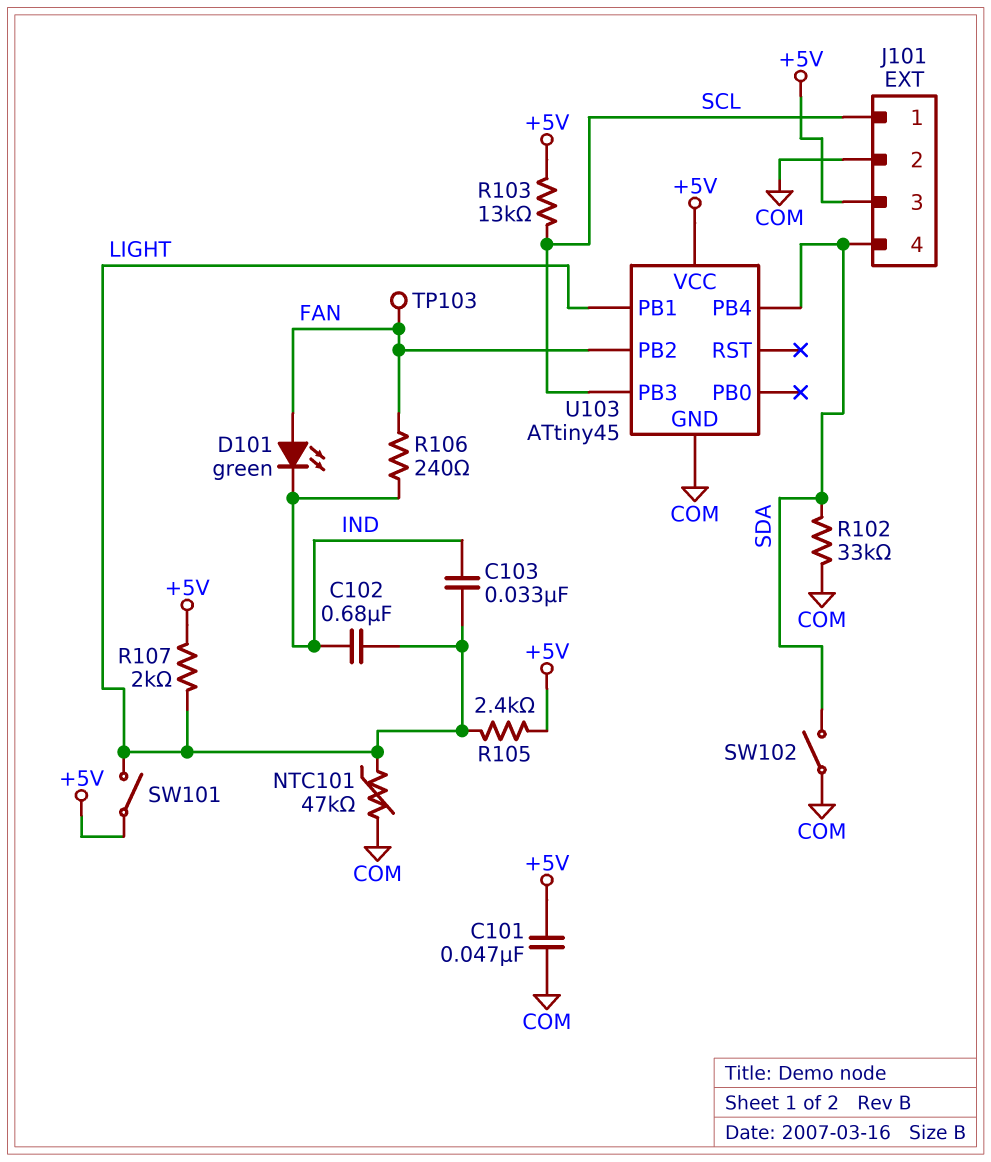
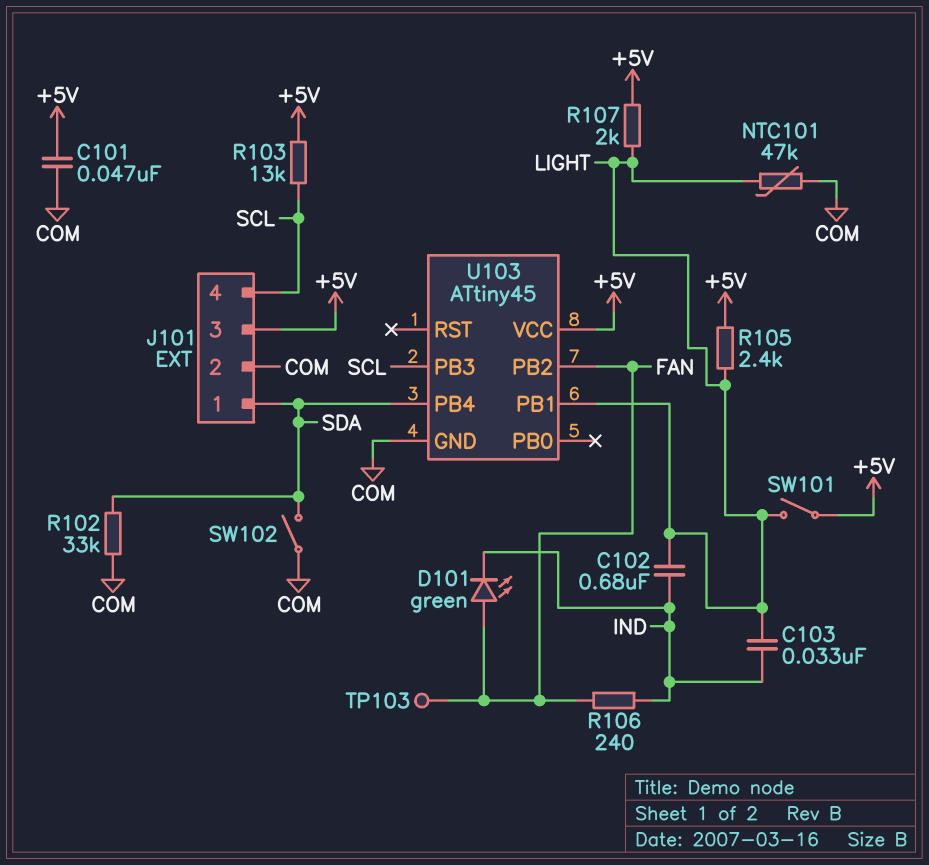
J101 pin 1: SCL -> SDA
J101 pin 4: SDA -> SCL

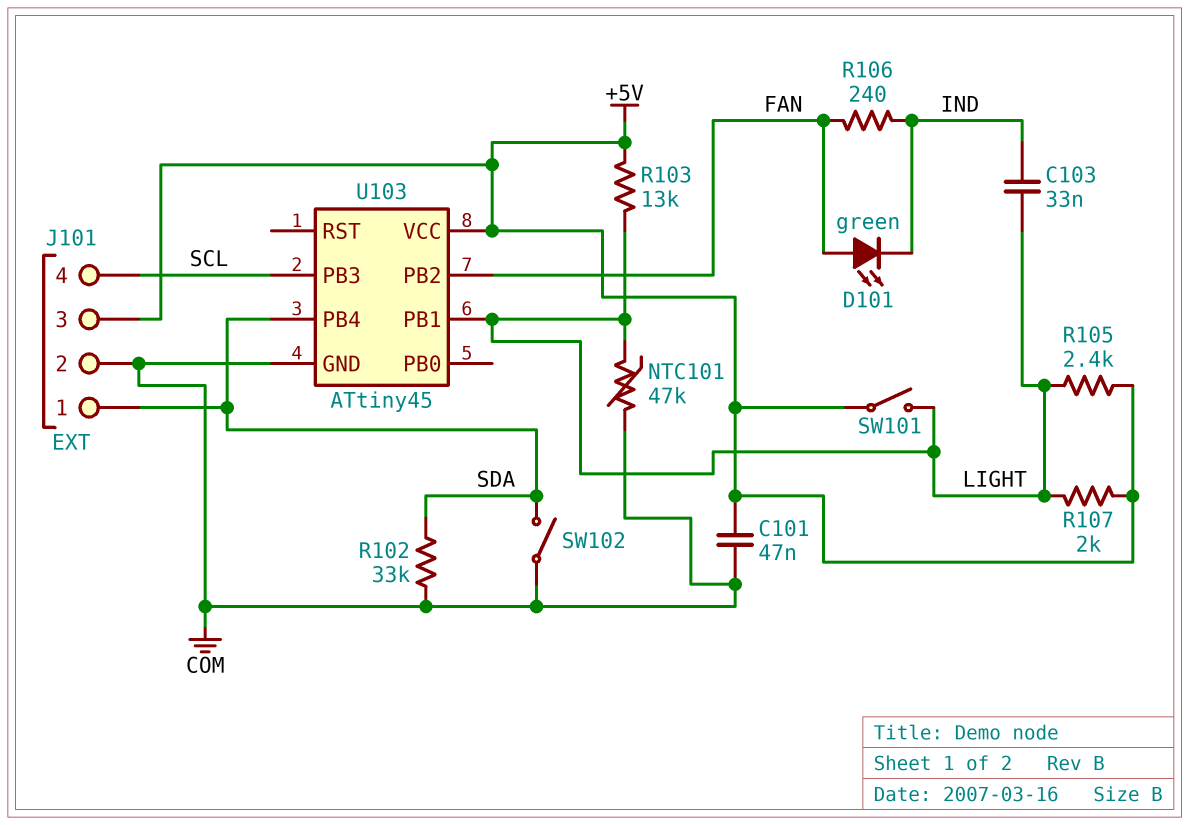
C102: 680nF (IND, LIGHT) -> none
R103: 13k (+5V, SCL) -> 13k (+5V, LIGHT)
TP103: test point (FAN) -> none

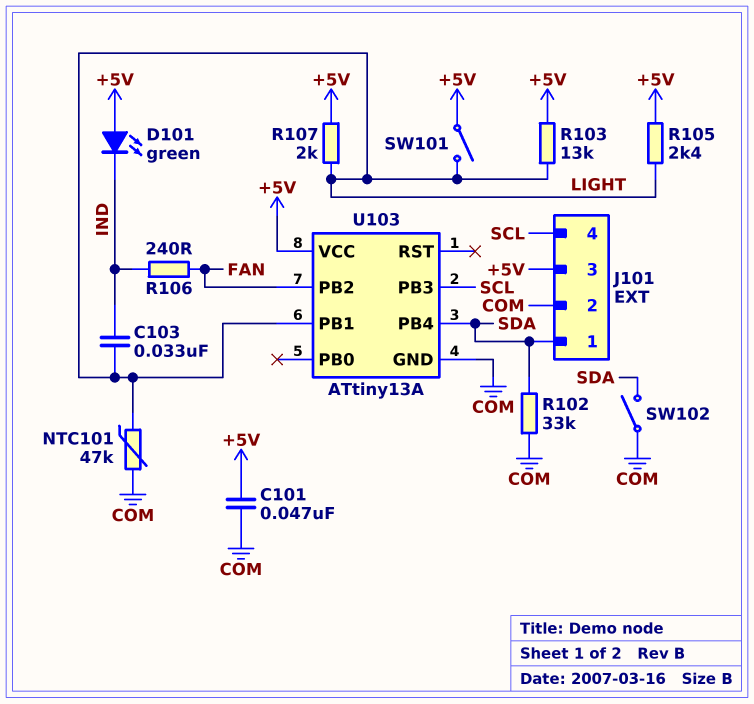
D101: LED green (A FAN, K IND) -> LED green (A +5V, K IND)
U103: ATtiny45 -> ATtiny13A

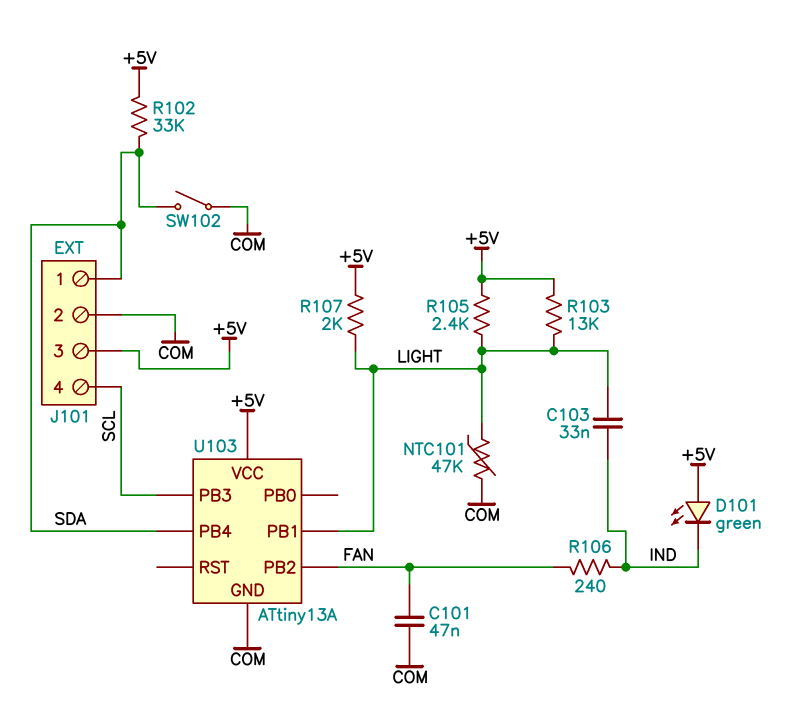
C101: 47nF (+5V, COM) -> 47nF (COM, FAN)
R102: 33k (COM, SDA) -> 33k (+5V, SDA)
SW101: switch (+5V, LIGHT) -> none

